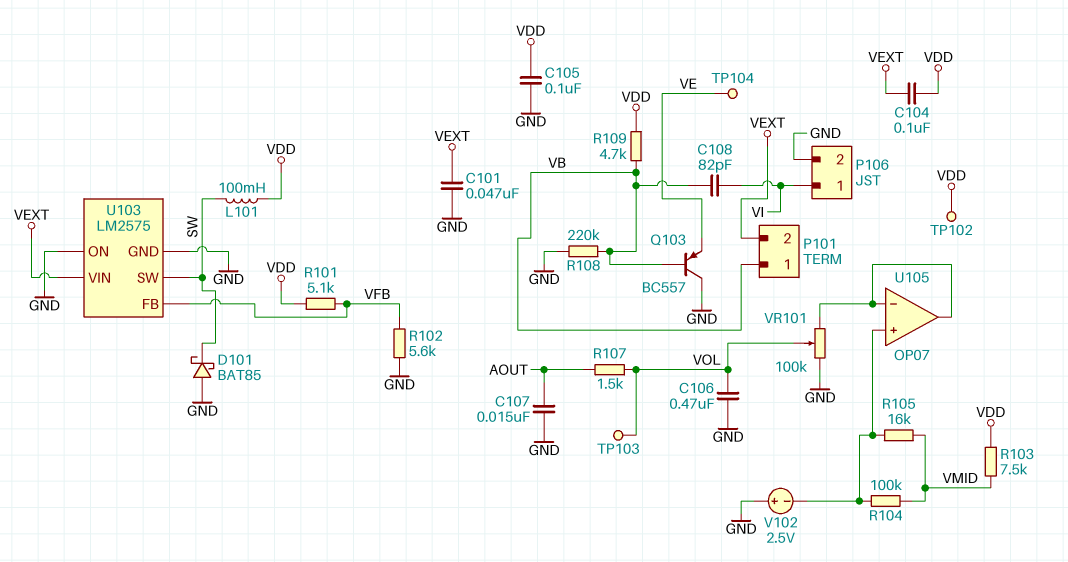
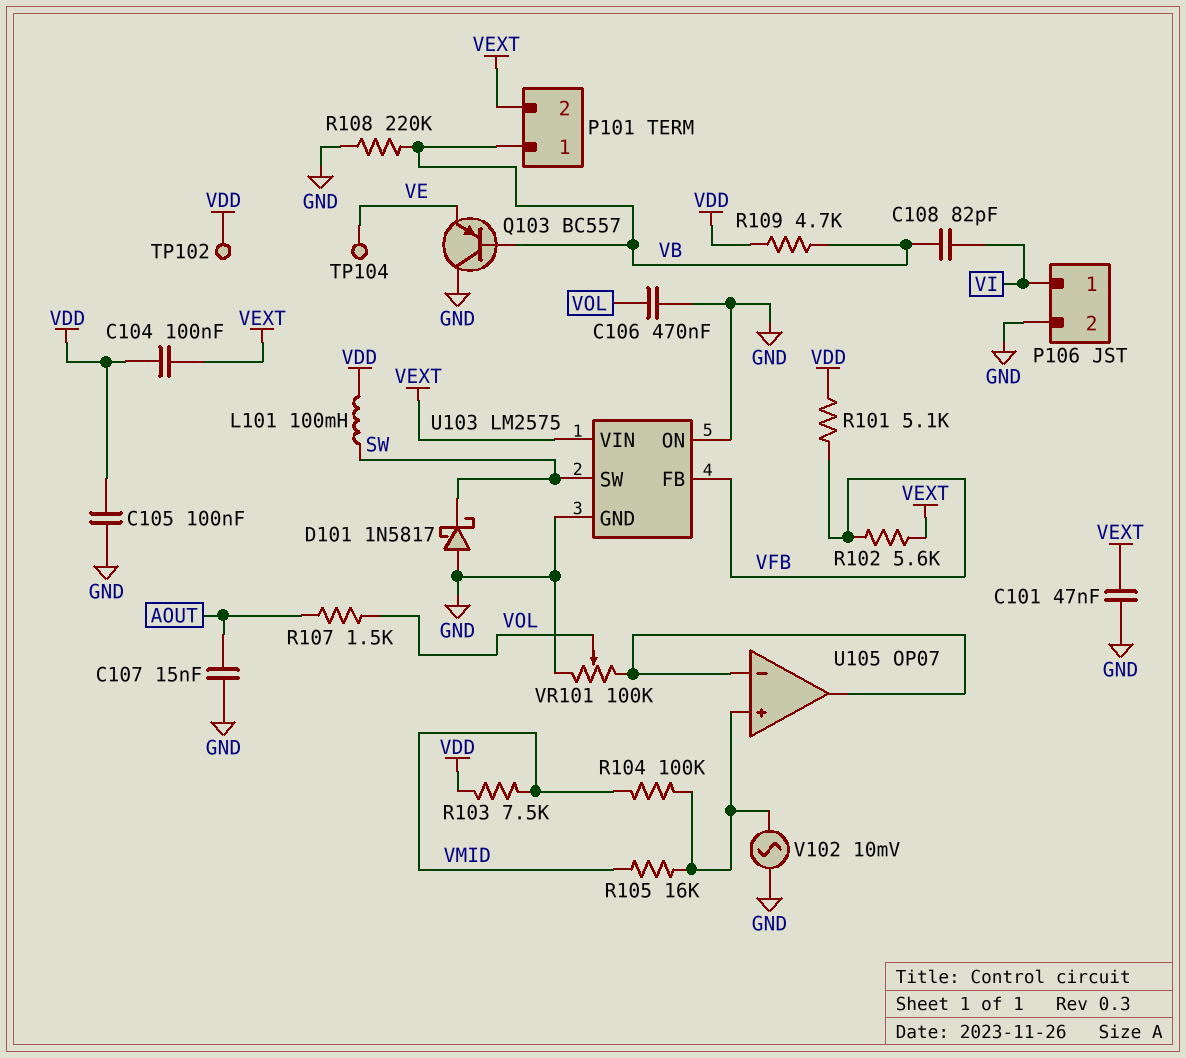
D101: schottky BAT85 (A GND, K SW) -> schottky 1N5817 (A GND, K SW)
R102: 5.6k (GND, VFB) -> 5.6k (VEXT, VFB)
TP103: test point (VOL) -> none
V102: 2.5V (plus GND, minus U105/in+) -> AC 10mV (GND, U105/in+)

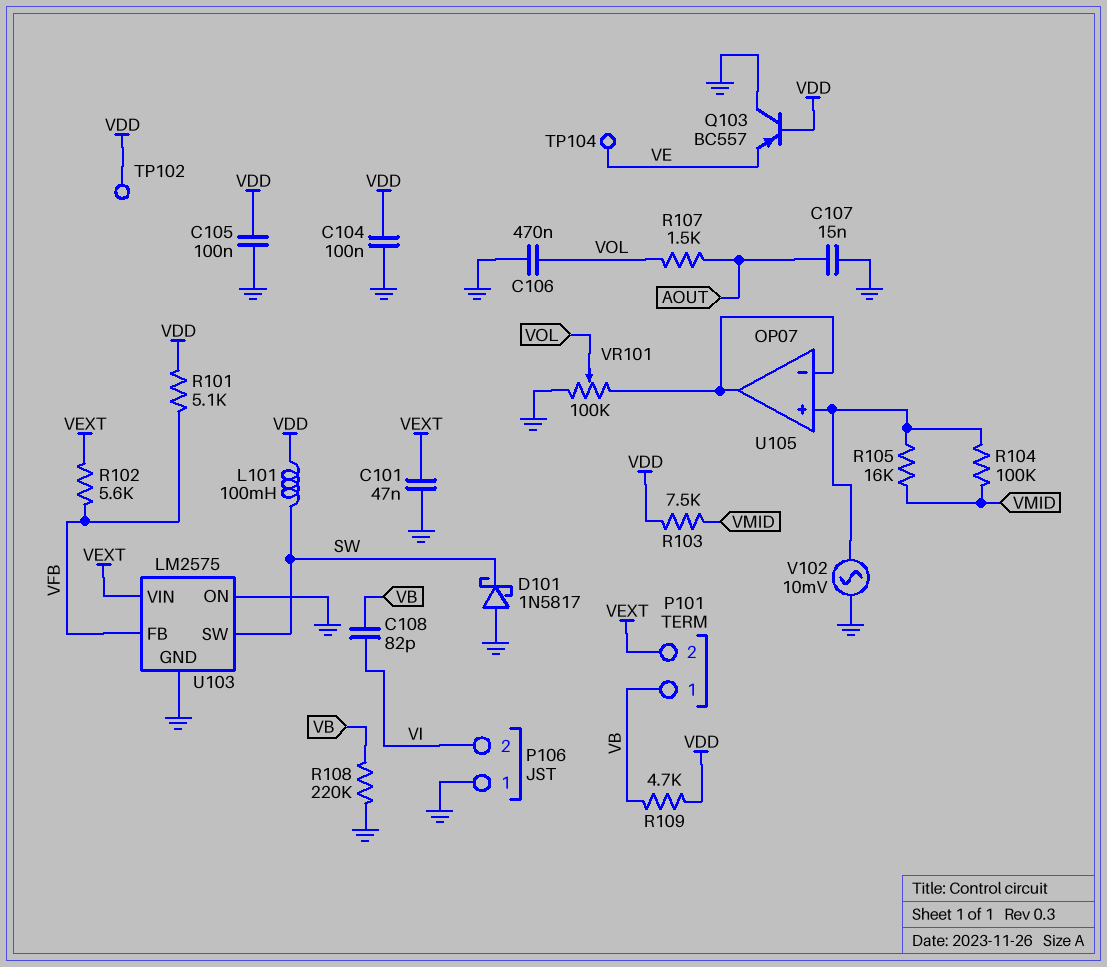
C104: 100nF (VDD, VEXT) -> 100nF (GND, VDD)
P106 pin 1: VI -> GND
P106 pin 2: GND -> VI
Q103: PNP BC557 (B VB, C GND, E VE) -> PNP BC557 (B VDD, C GND, E VE)

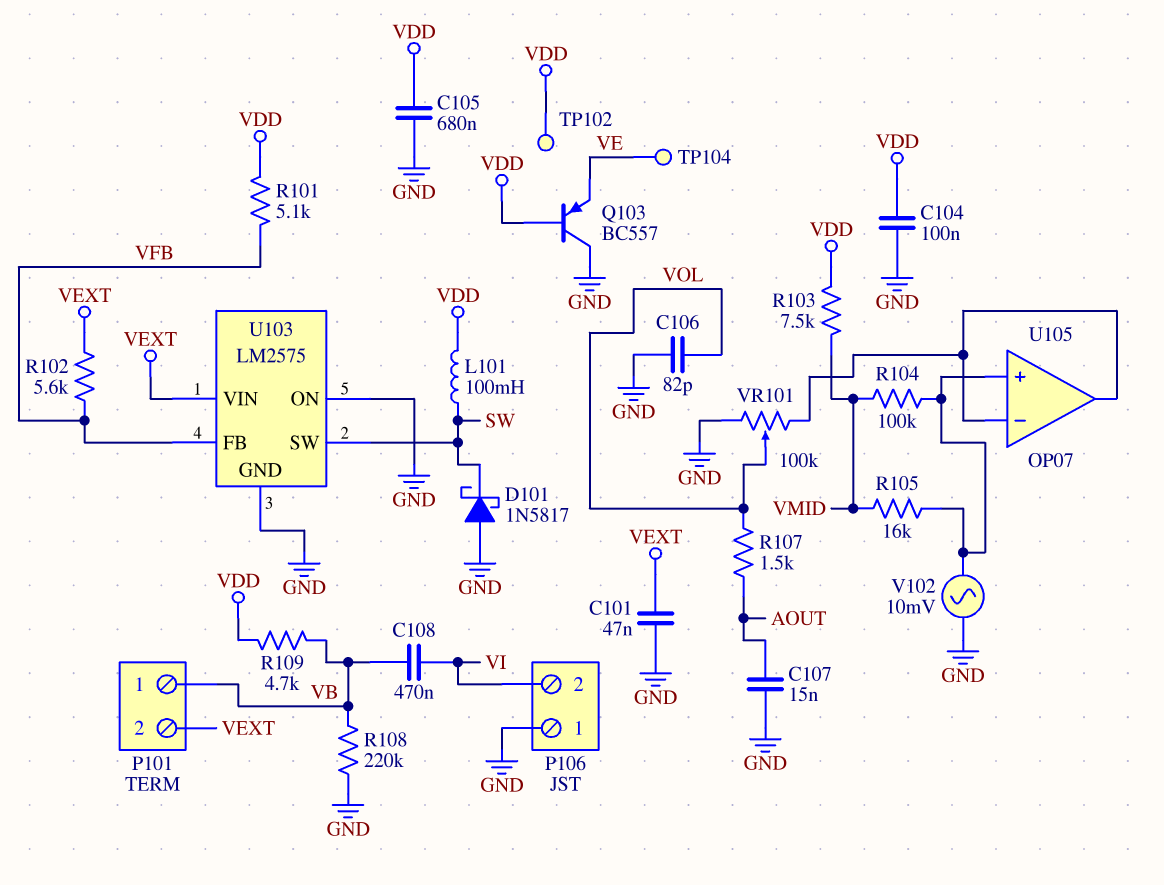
C105: 100nF (GND, VDD) -> 680nF (GND, VDD)
C106: 470nF (GND, VOL) -> 82pF (GND, VOL)
C108: 82pF (VB, VI) -> 470nF (VB, VI)

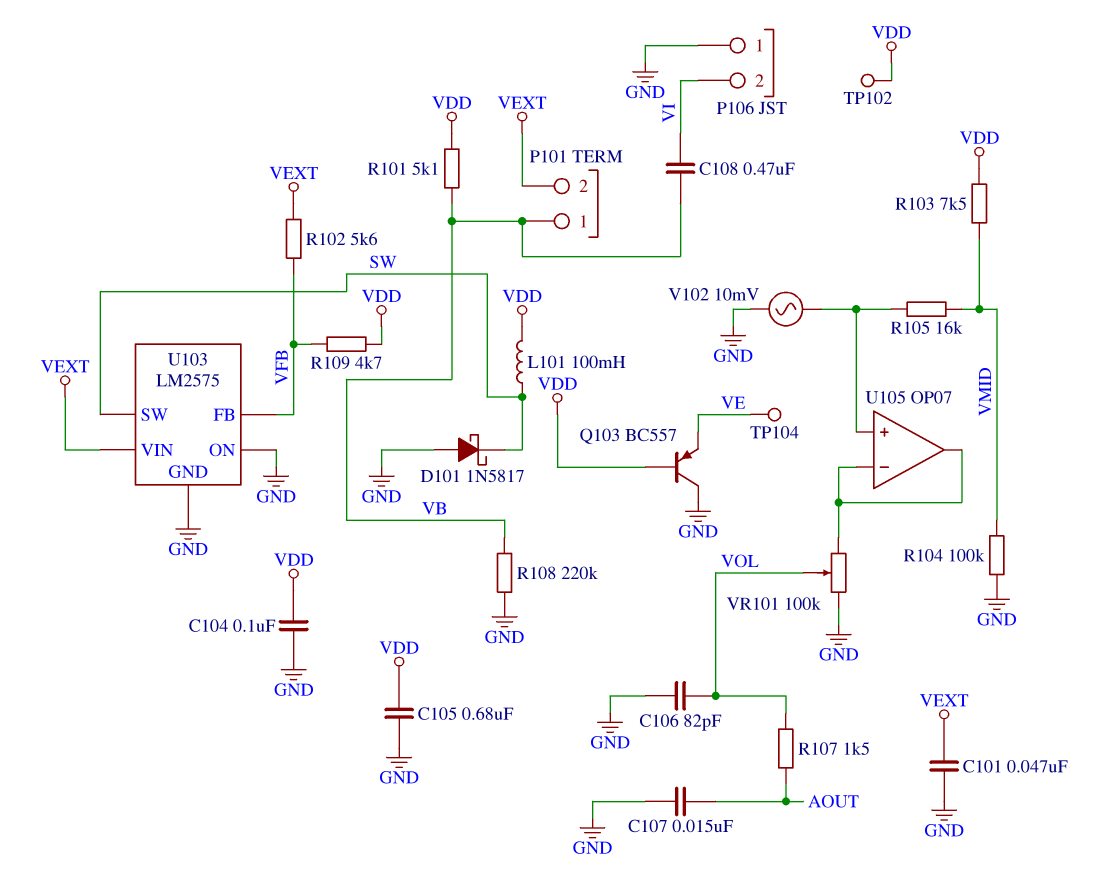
R101: 5.1k (VDD, VFB) -> 5.1k (VB, VDD)
R104: 100k (U105/in+, VMID) -> 100k (GND, VMID)
R109: 4.7k (VB, VDD) -> 4.7k (VDD, VFB)

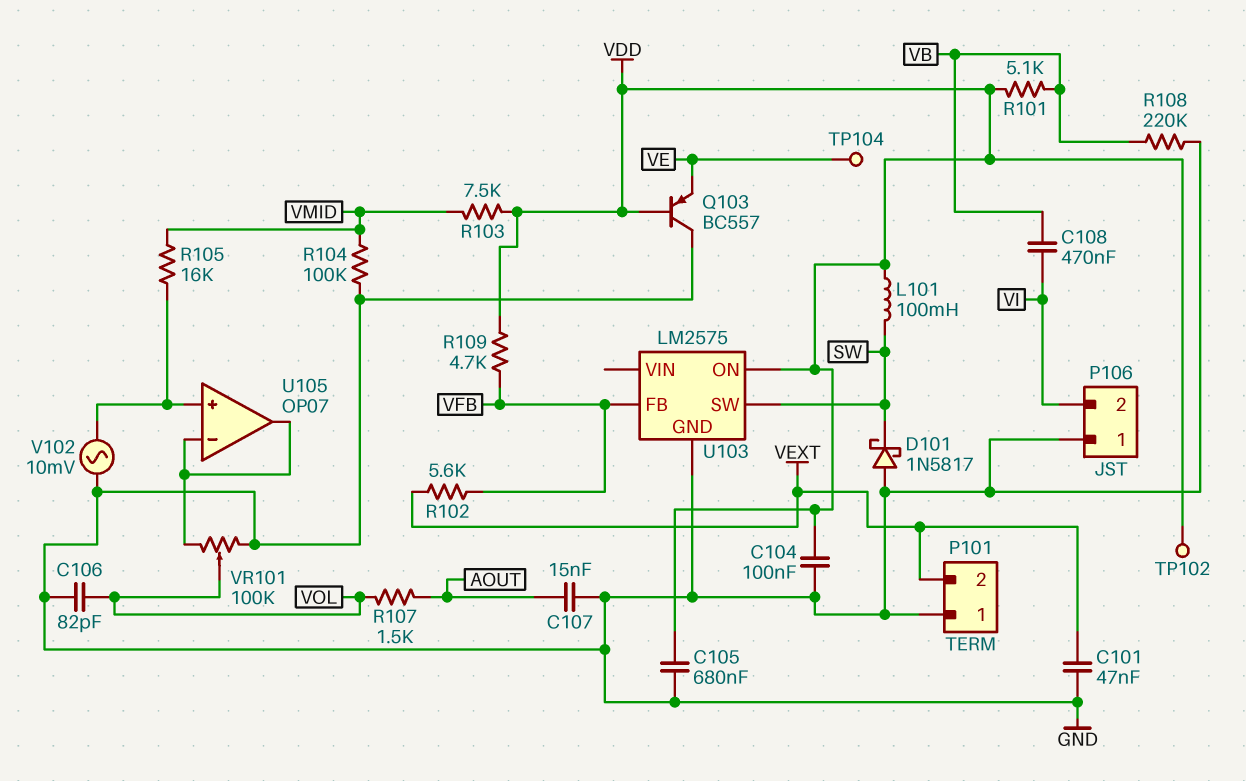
P101 pin 1: VB -> GND
U103 pin ON: GND -> VDD
U103 pin VIN: VEXT -> none

